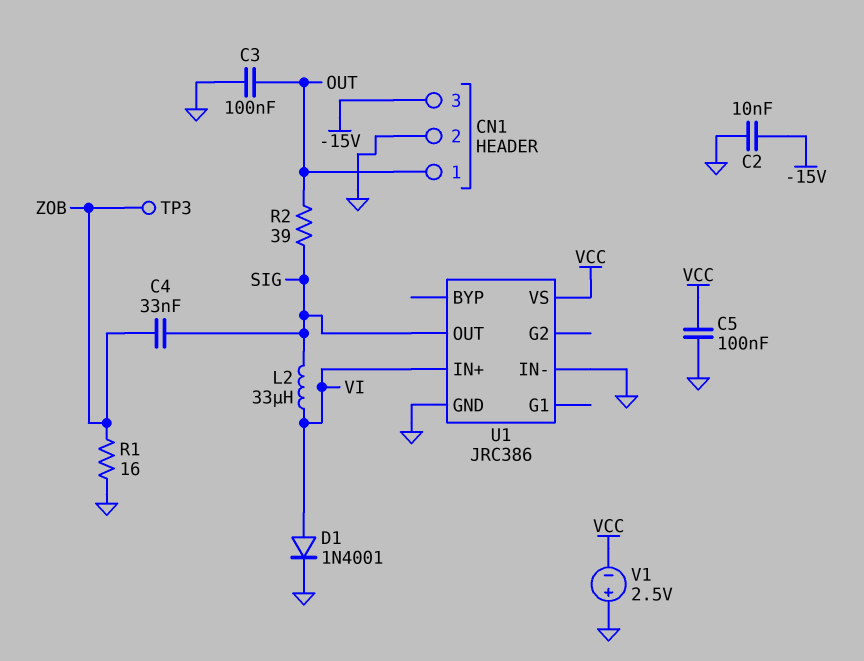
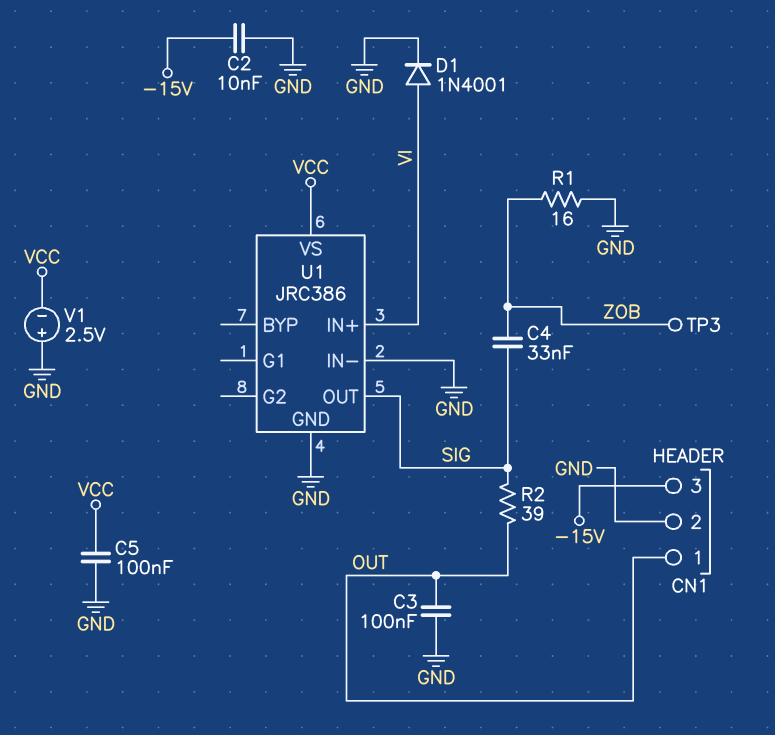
L2: 33uH (SIG, VI) -> none

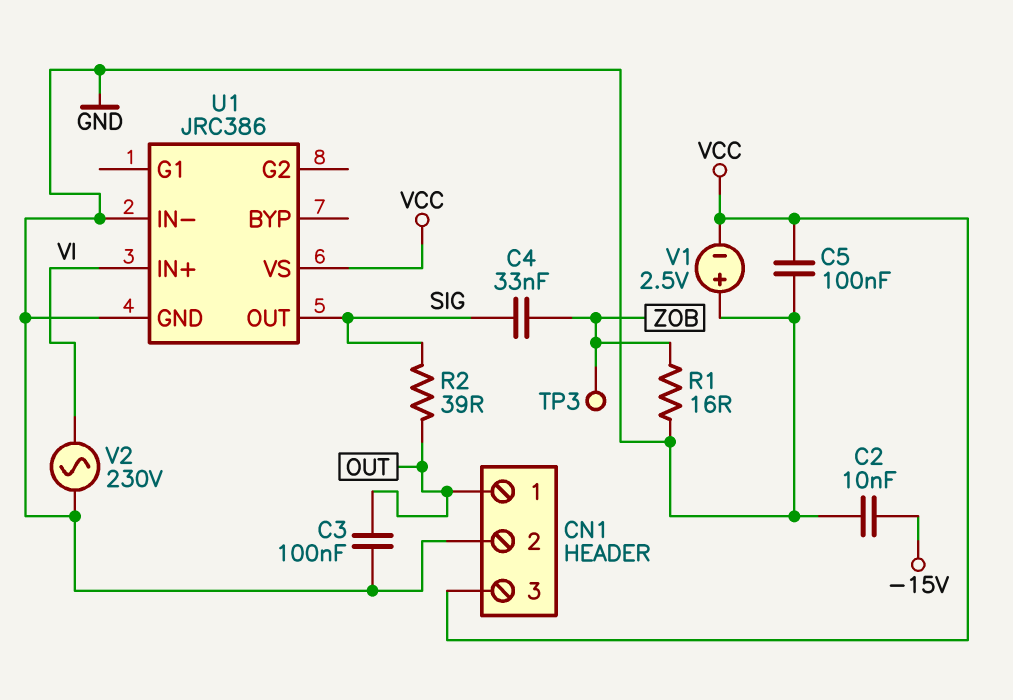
CN1 pin 3: -15V -> VCC
D1: diode 1N4001 (A VI, K GND) -> none
V2: none -> AC 230V (GND, VI)

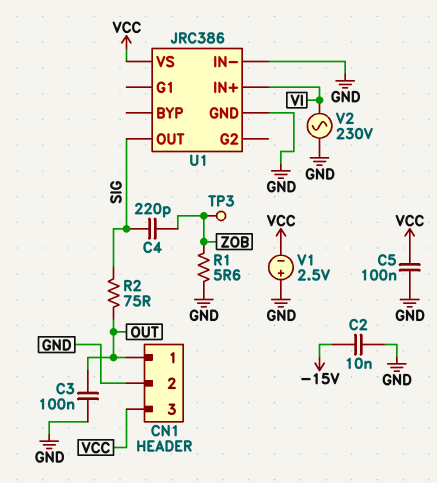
C4: 33nF (SIG, ZOB) -> 220pF (SIG, ZOB)
R1: 16 (GND, ZOB) -> 5.6 (GND, ZOB)
R2: 39 (OUT, SIG) -> 75 (OUT, SIG)

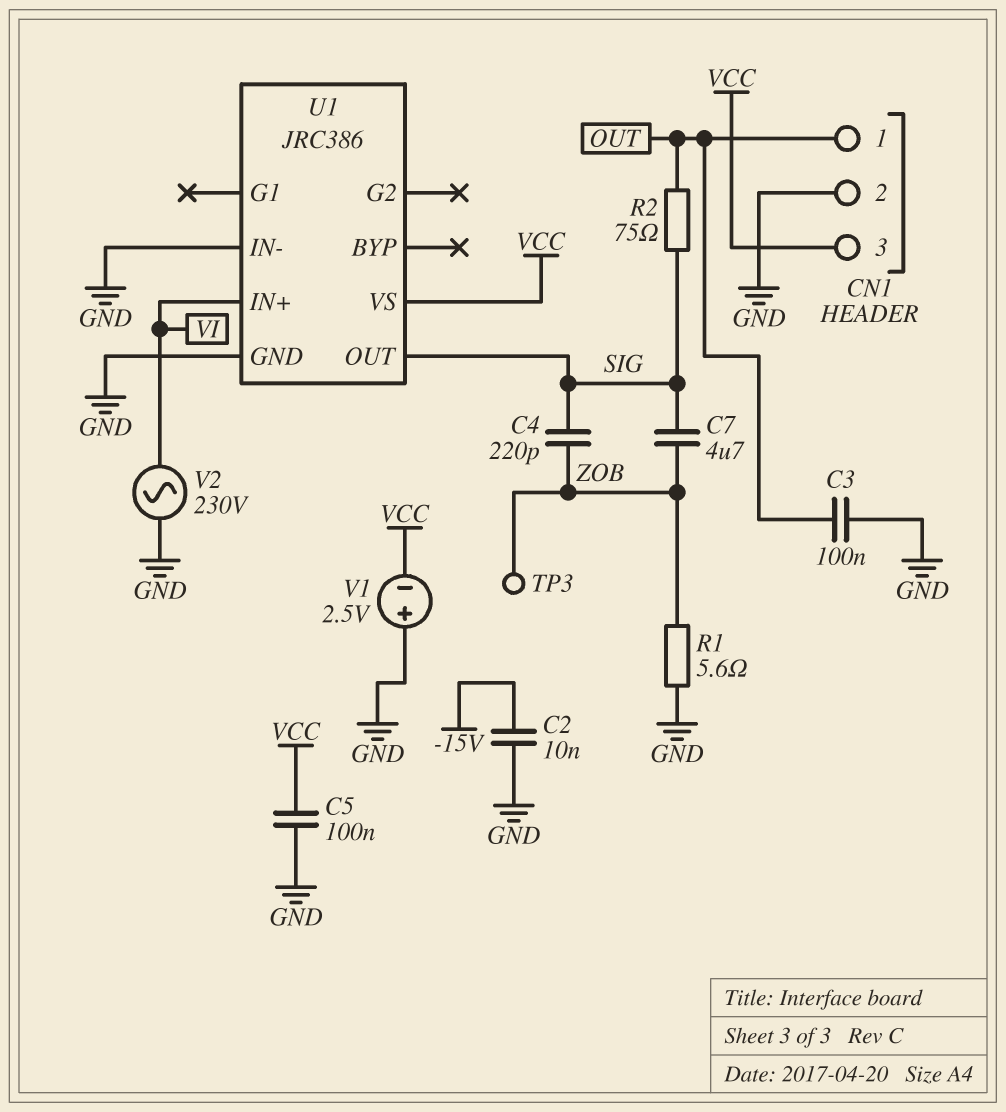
C7: none -> 4.7uF (SIG, ZOB)

